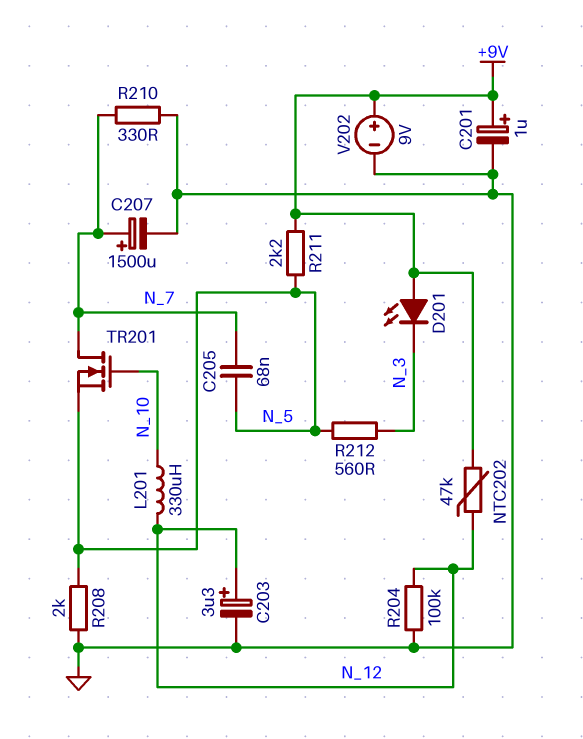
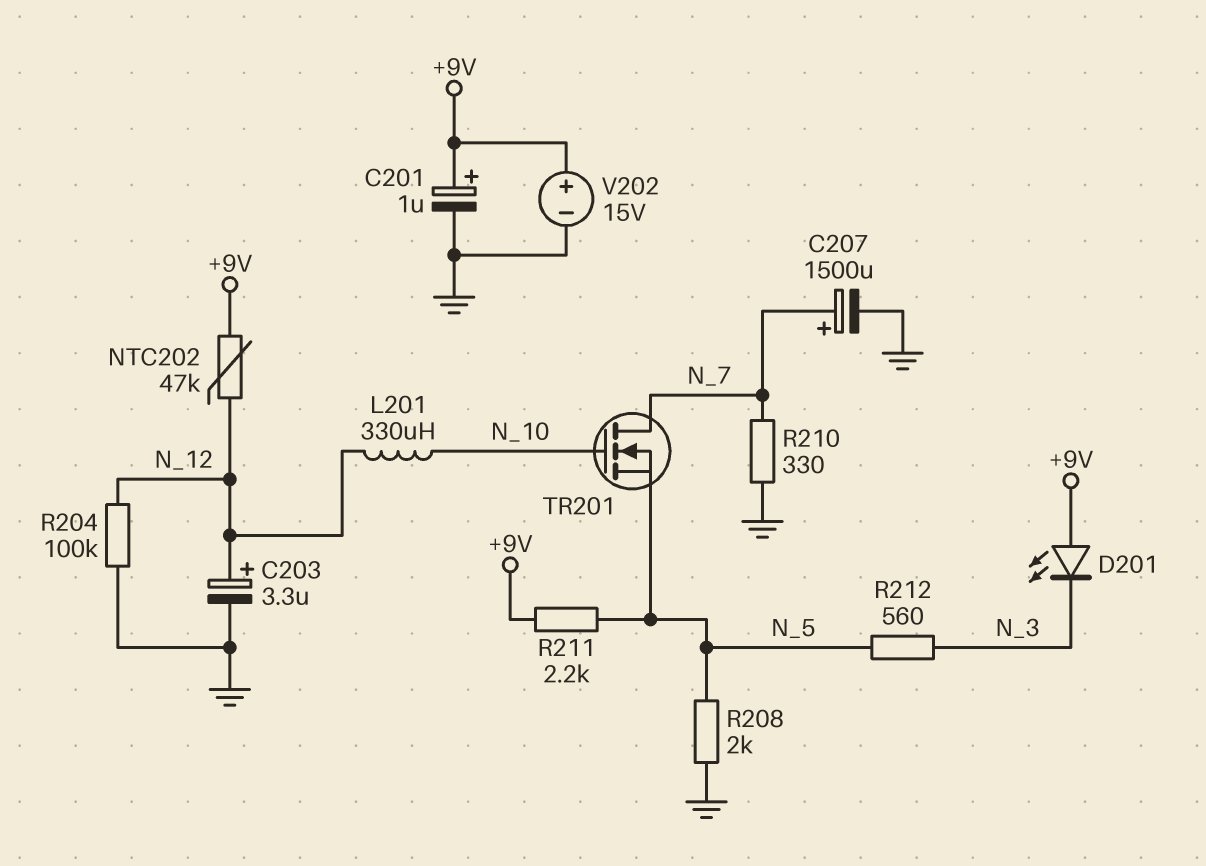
C205: 68nF (N_5, N_7) -> none
V202: 9V (plus +9V, minus GND) -> 15V (plus +9V, minus GND)

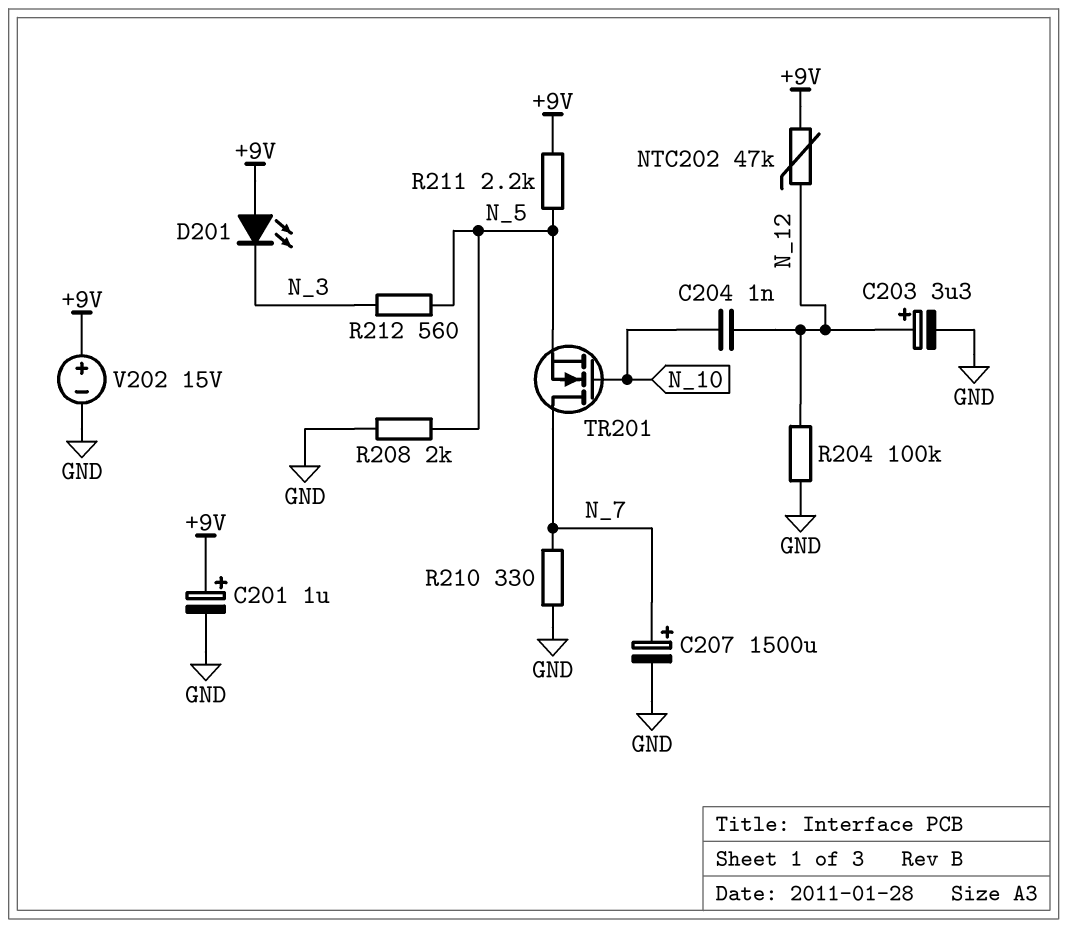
C204: none -> 1nF (N_10, N_12)
L201: 330uH (N_10, N_12) -> none

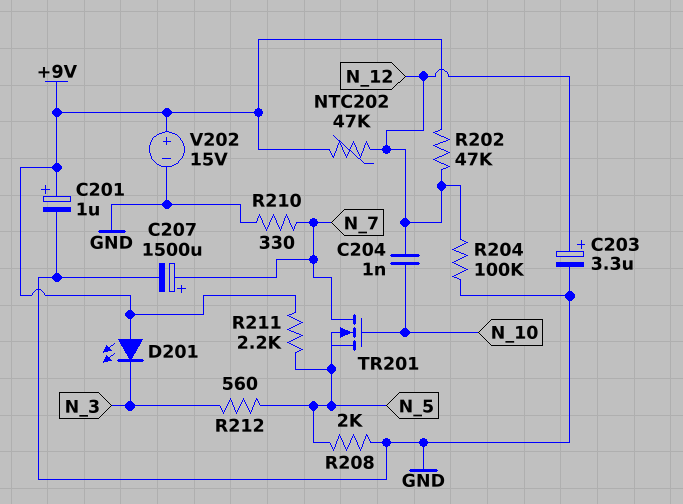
R202: none -> 47k (+9V, N_12)

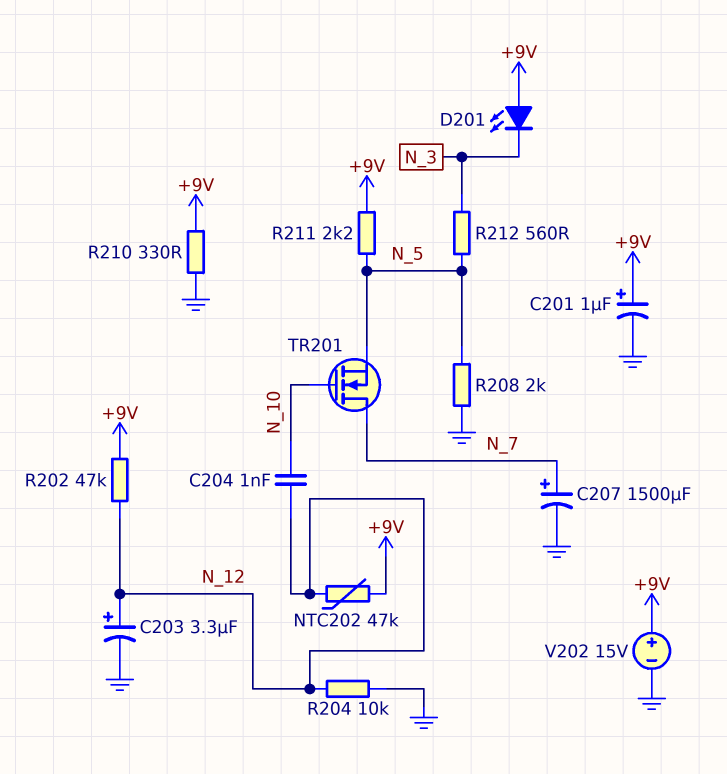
R204: 100k (GND, N_12) -> 10k (GND, N_12)
R210: 330 (GND, N_7) -> 330 (+9V, GND)

